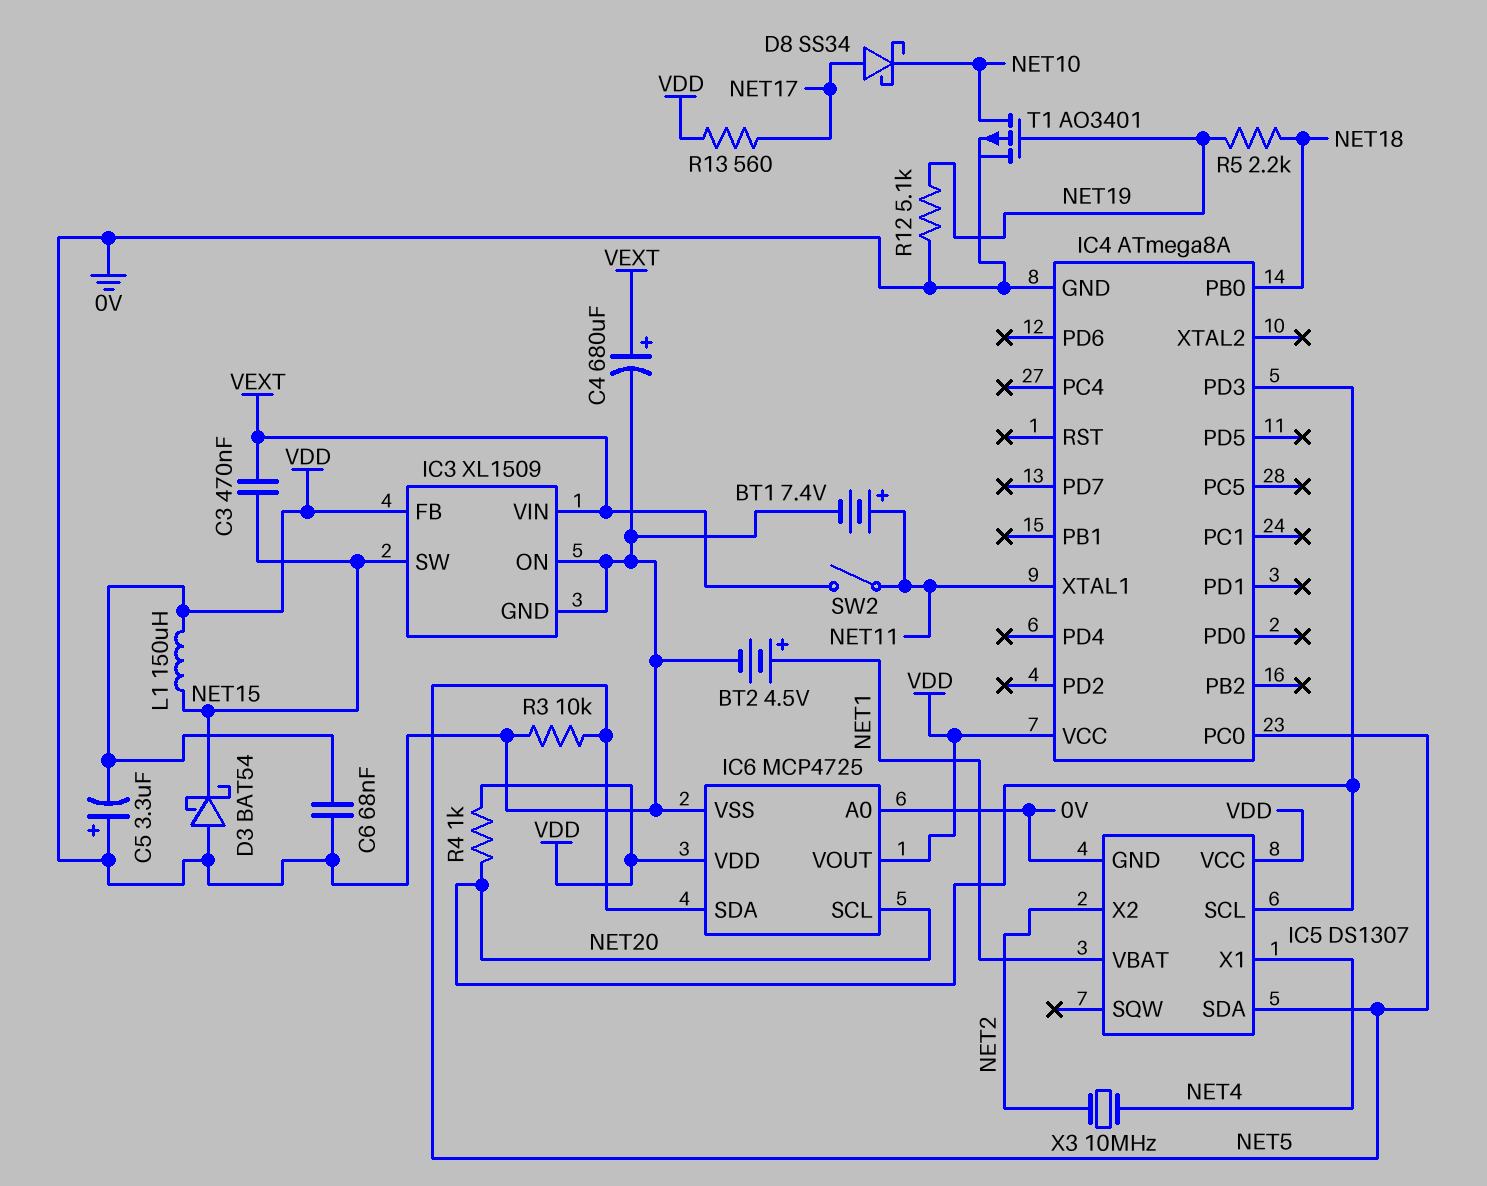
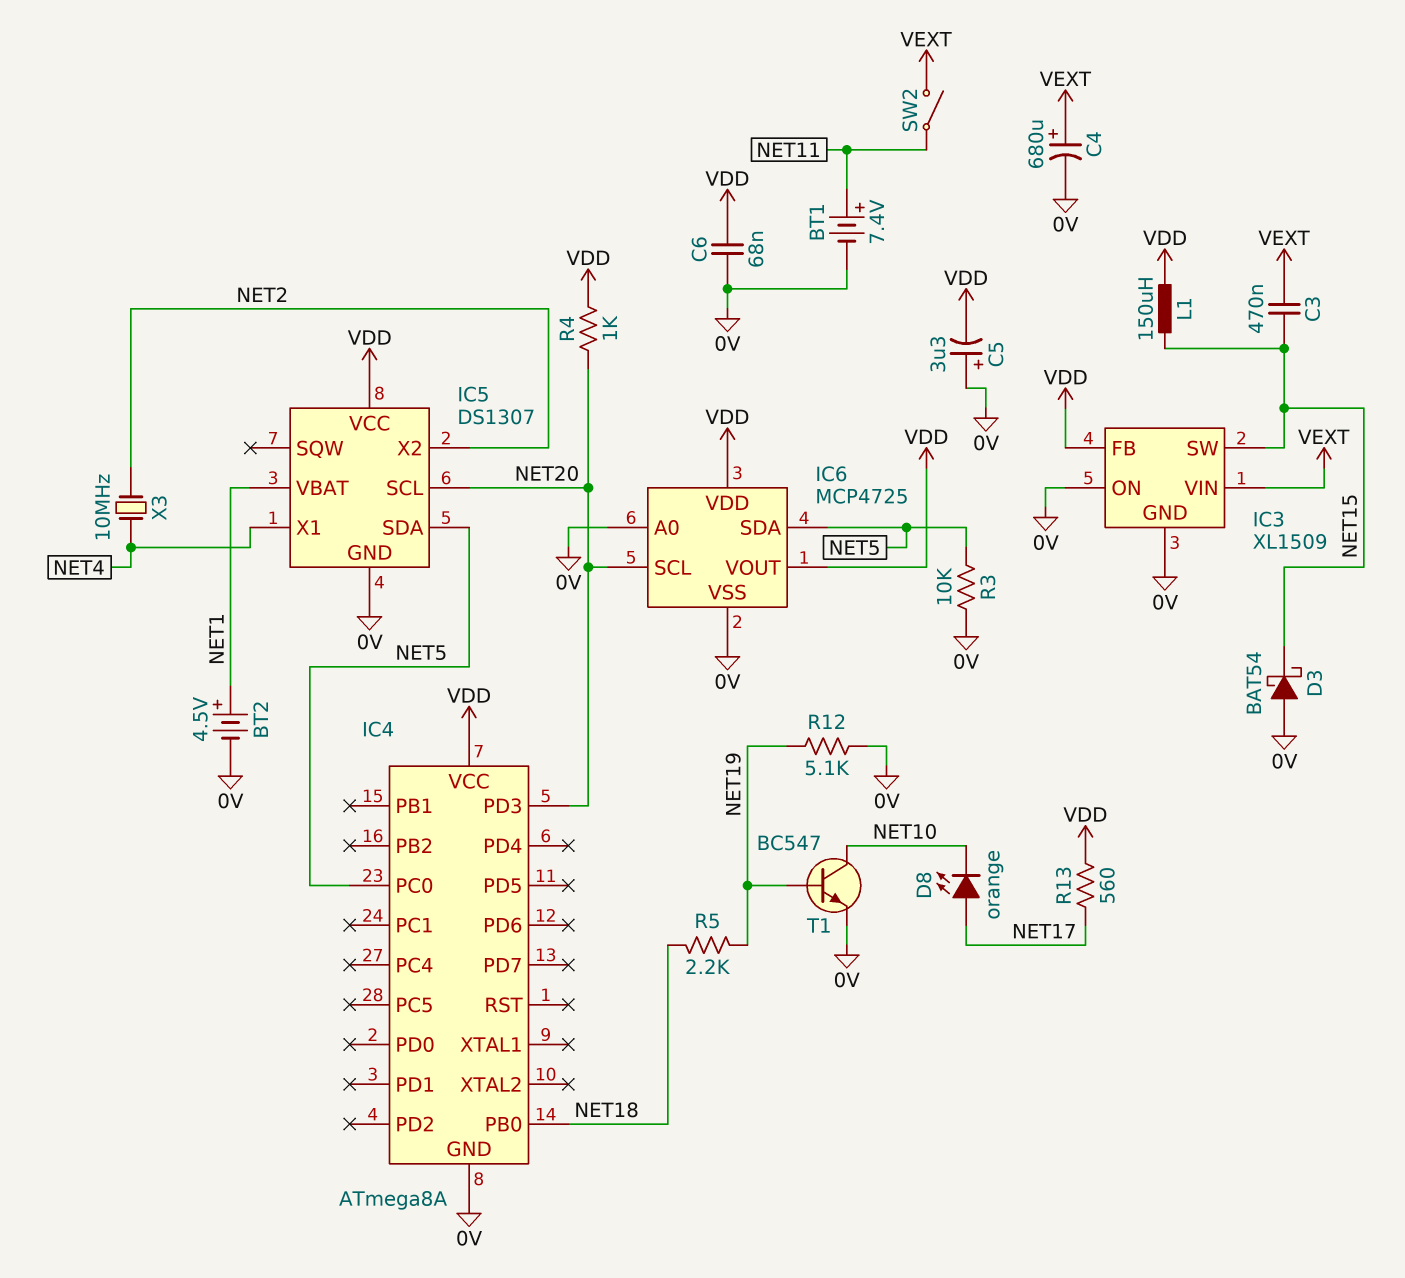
D8: schottky SS34 (A NET17, K NET10) -> LED orange (A NET17, K NET10)
IC4 pin XTAL1: NET11 -> none
T1: PMOS AO3401 (G NET19, D NET10, S 0V) -> NPN BC547 (B NET19, C NET10, E 0V)

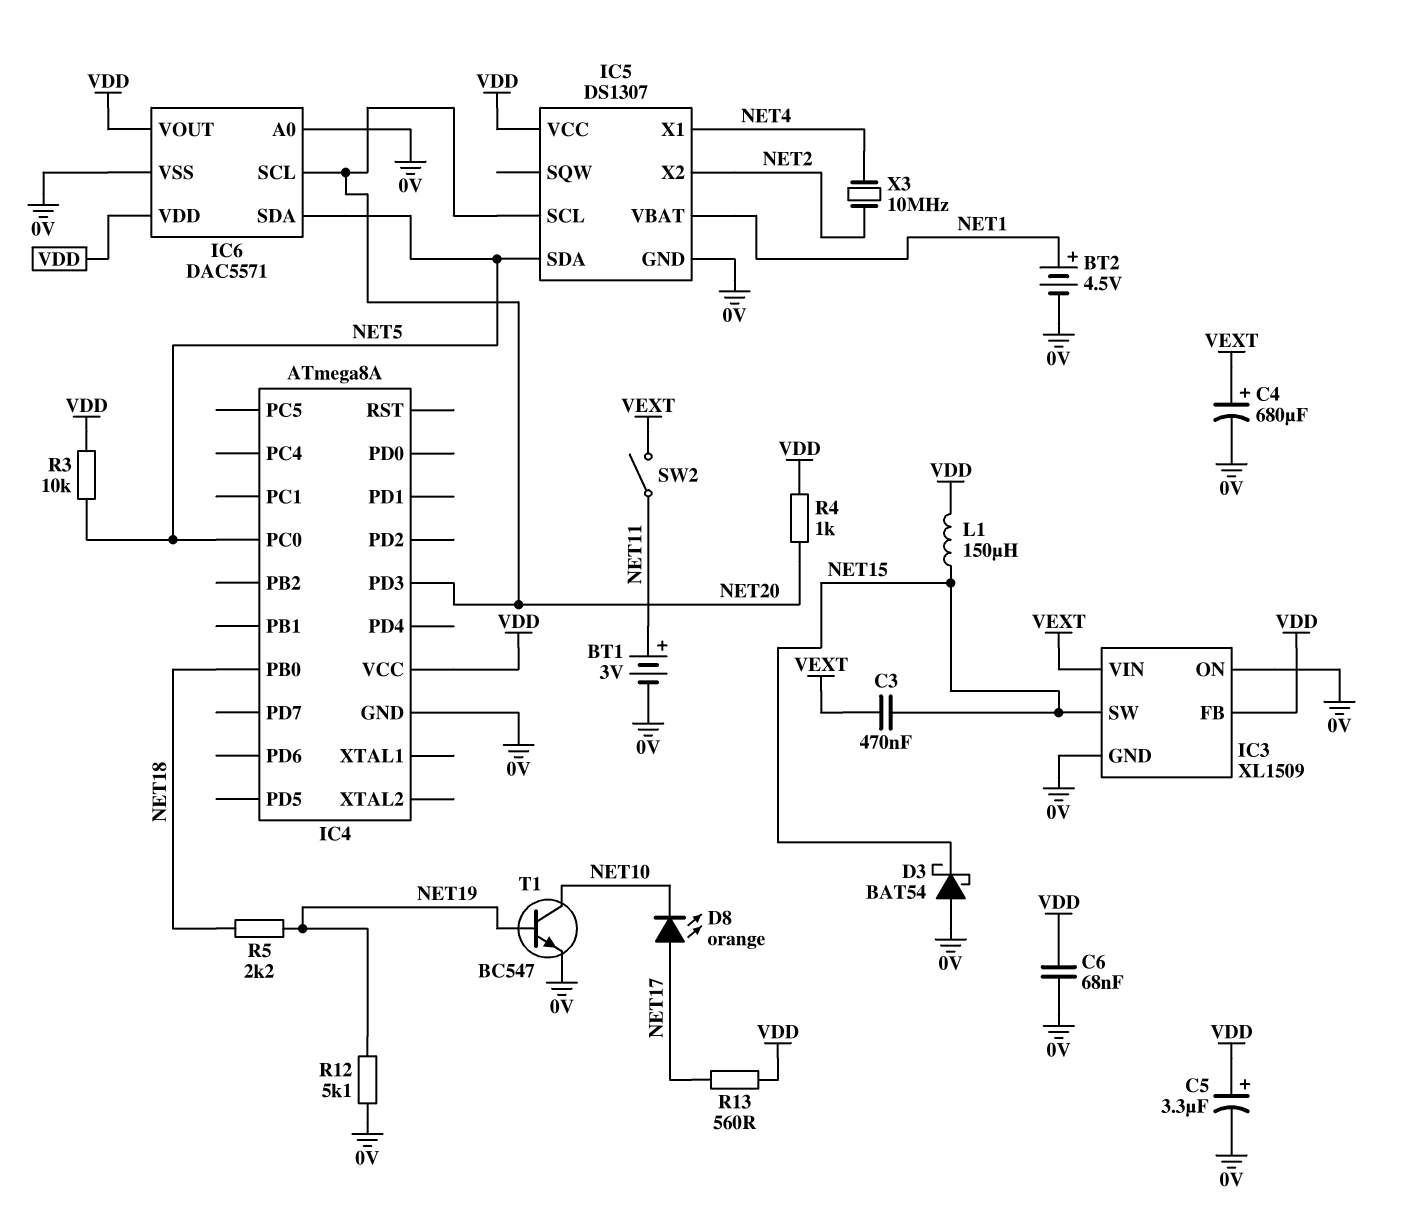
BT1: 7.4V (plus NET11, minus 0V) -> 3V (plus NET11, minus 0V)
C5: 3.3uF (plus 0V, minus VDD) -> 3.3uF (plus VDD, minus 0V)
IC6: MCP4725 -> DAC5571
R3: 10k (0V, NET5) -> 10k (NET5, VDD)

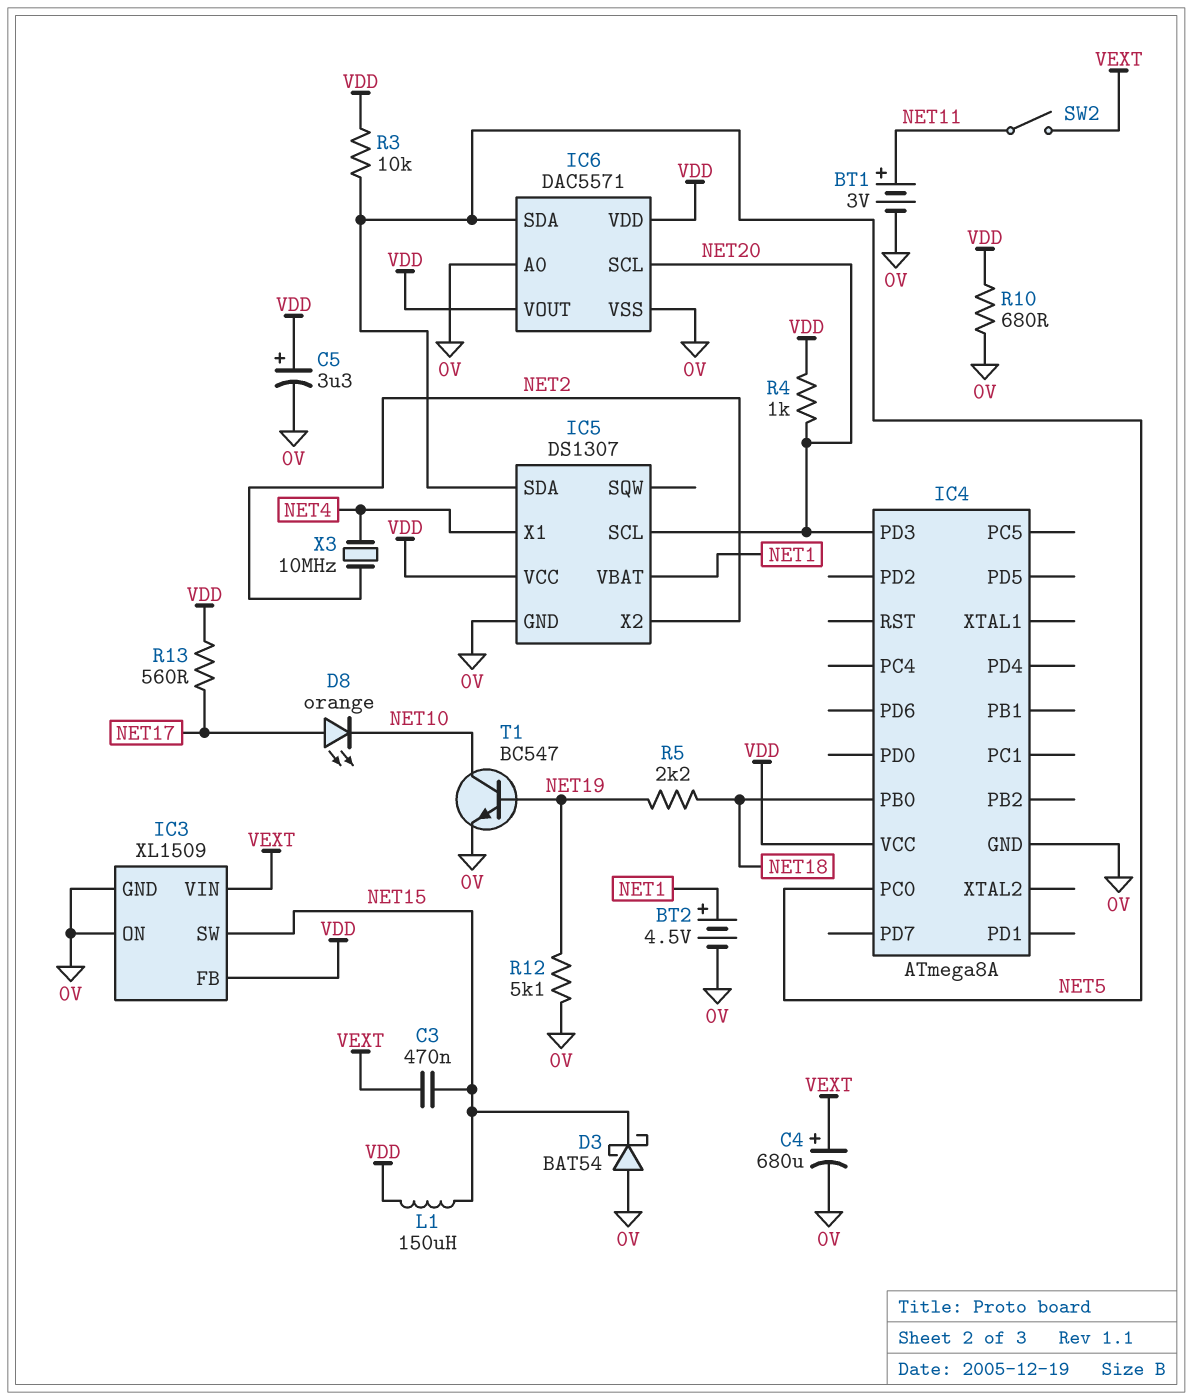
C6: 68nF (0V, VDD) -> none
R10: none -> 680 (0V, VDD)

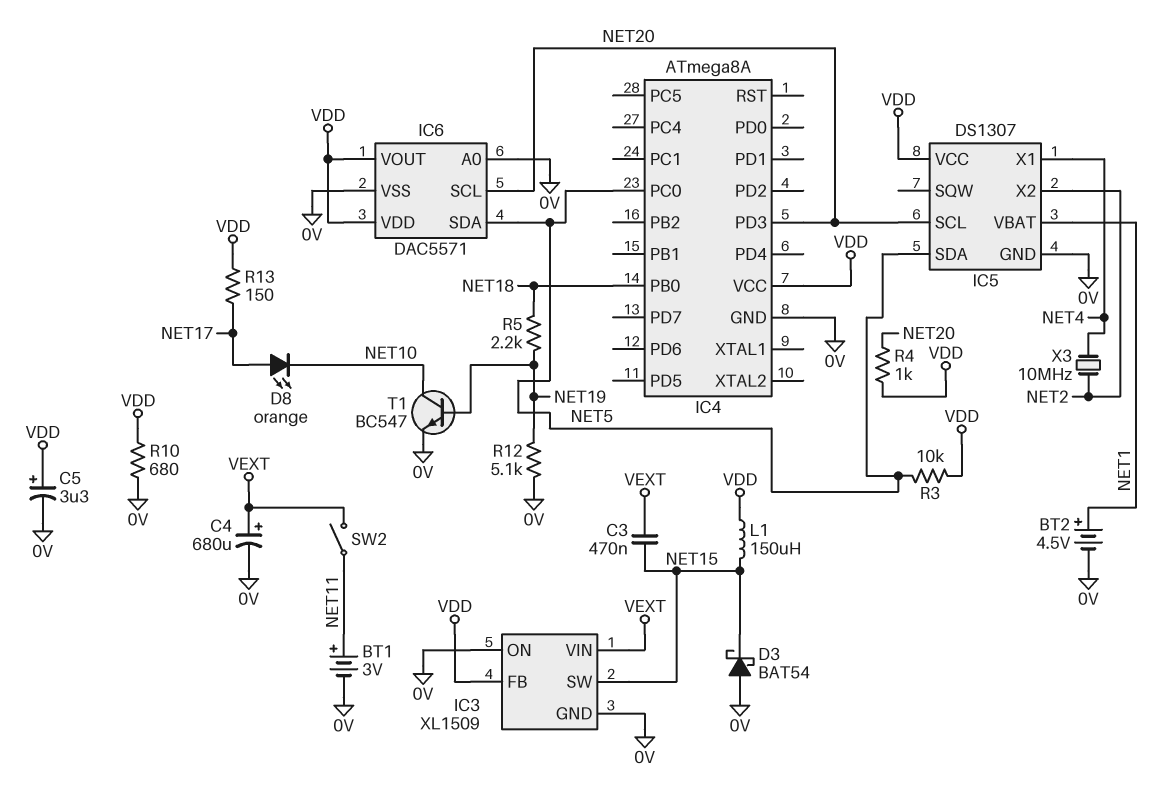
R13: 560 (NET17, VDD) -> 150 (NET17, VDD)

